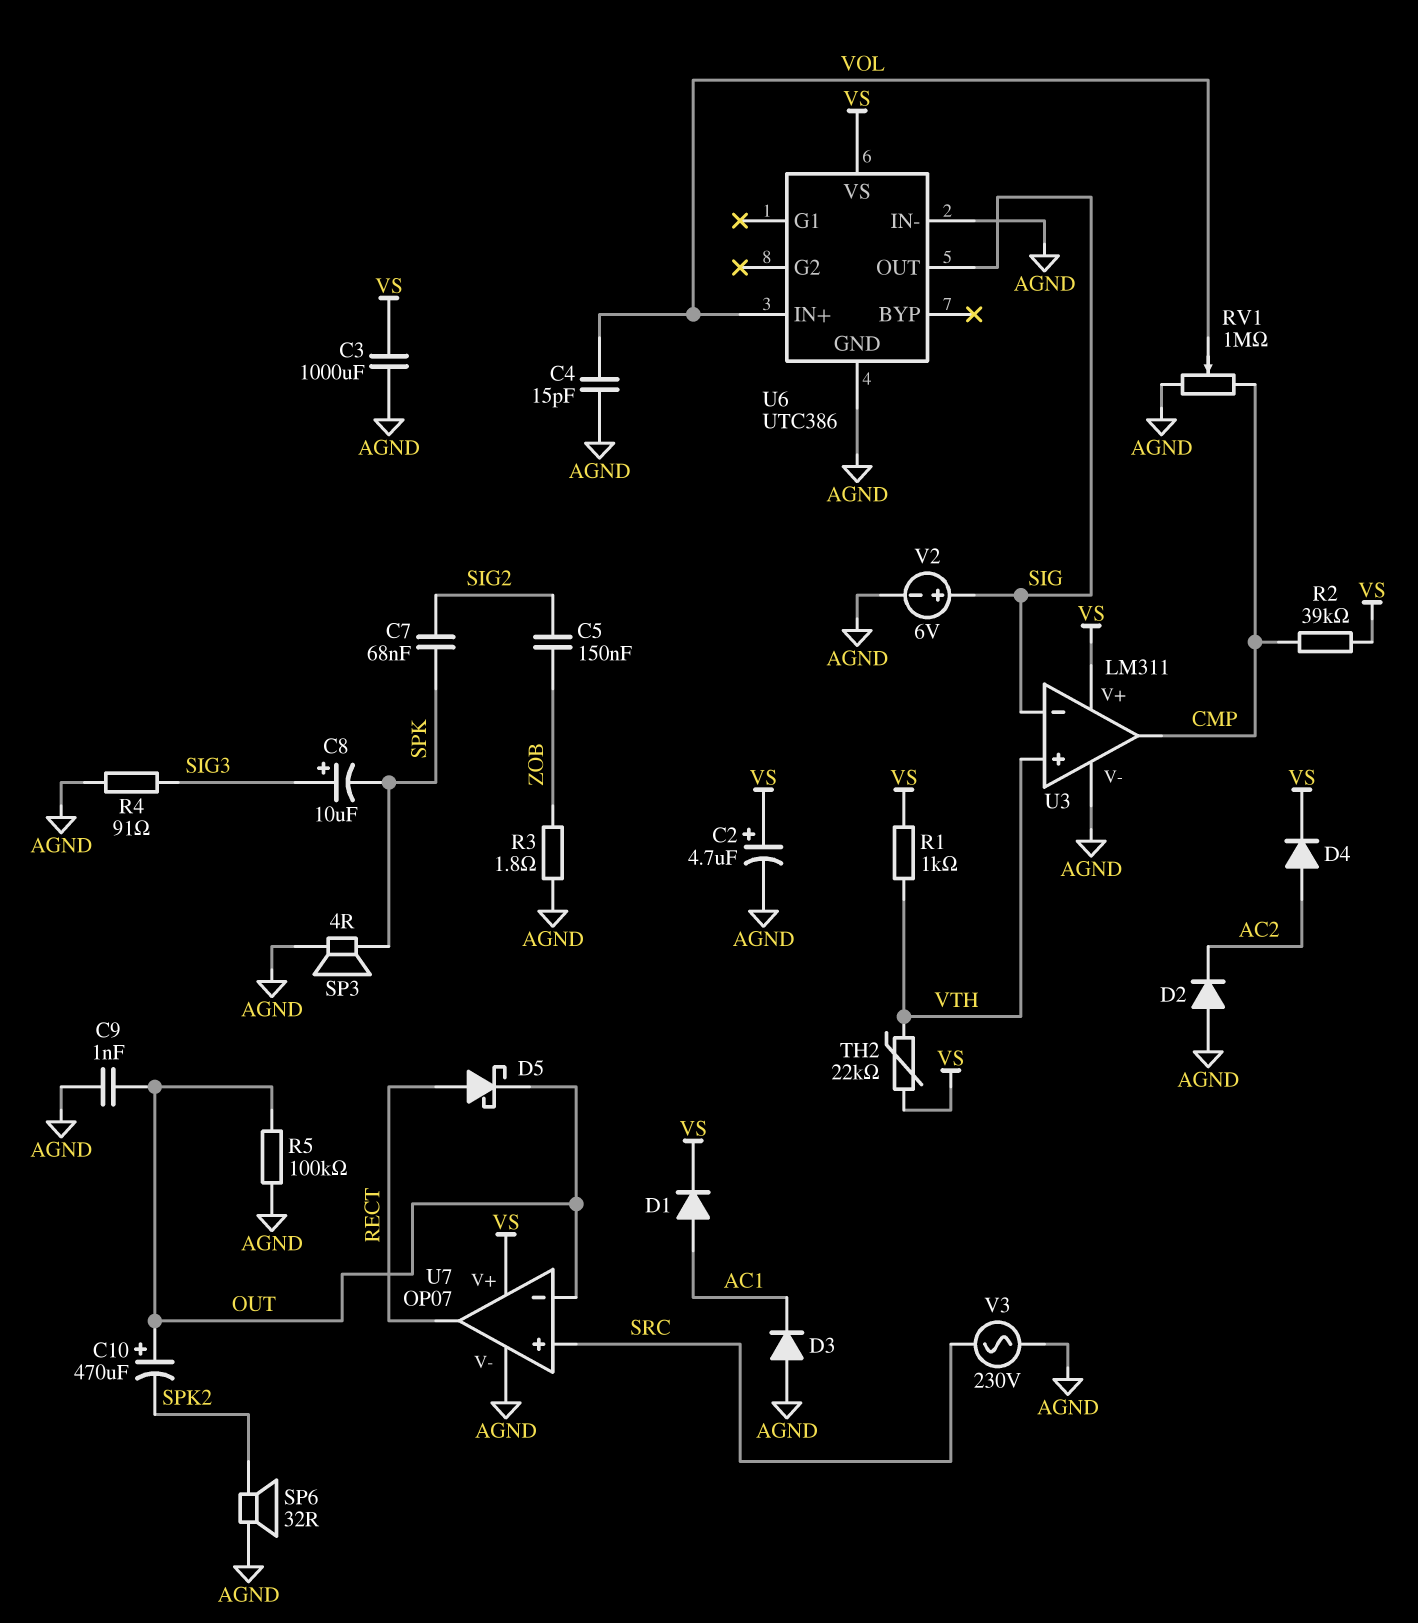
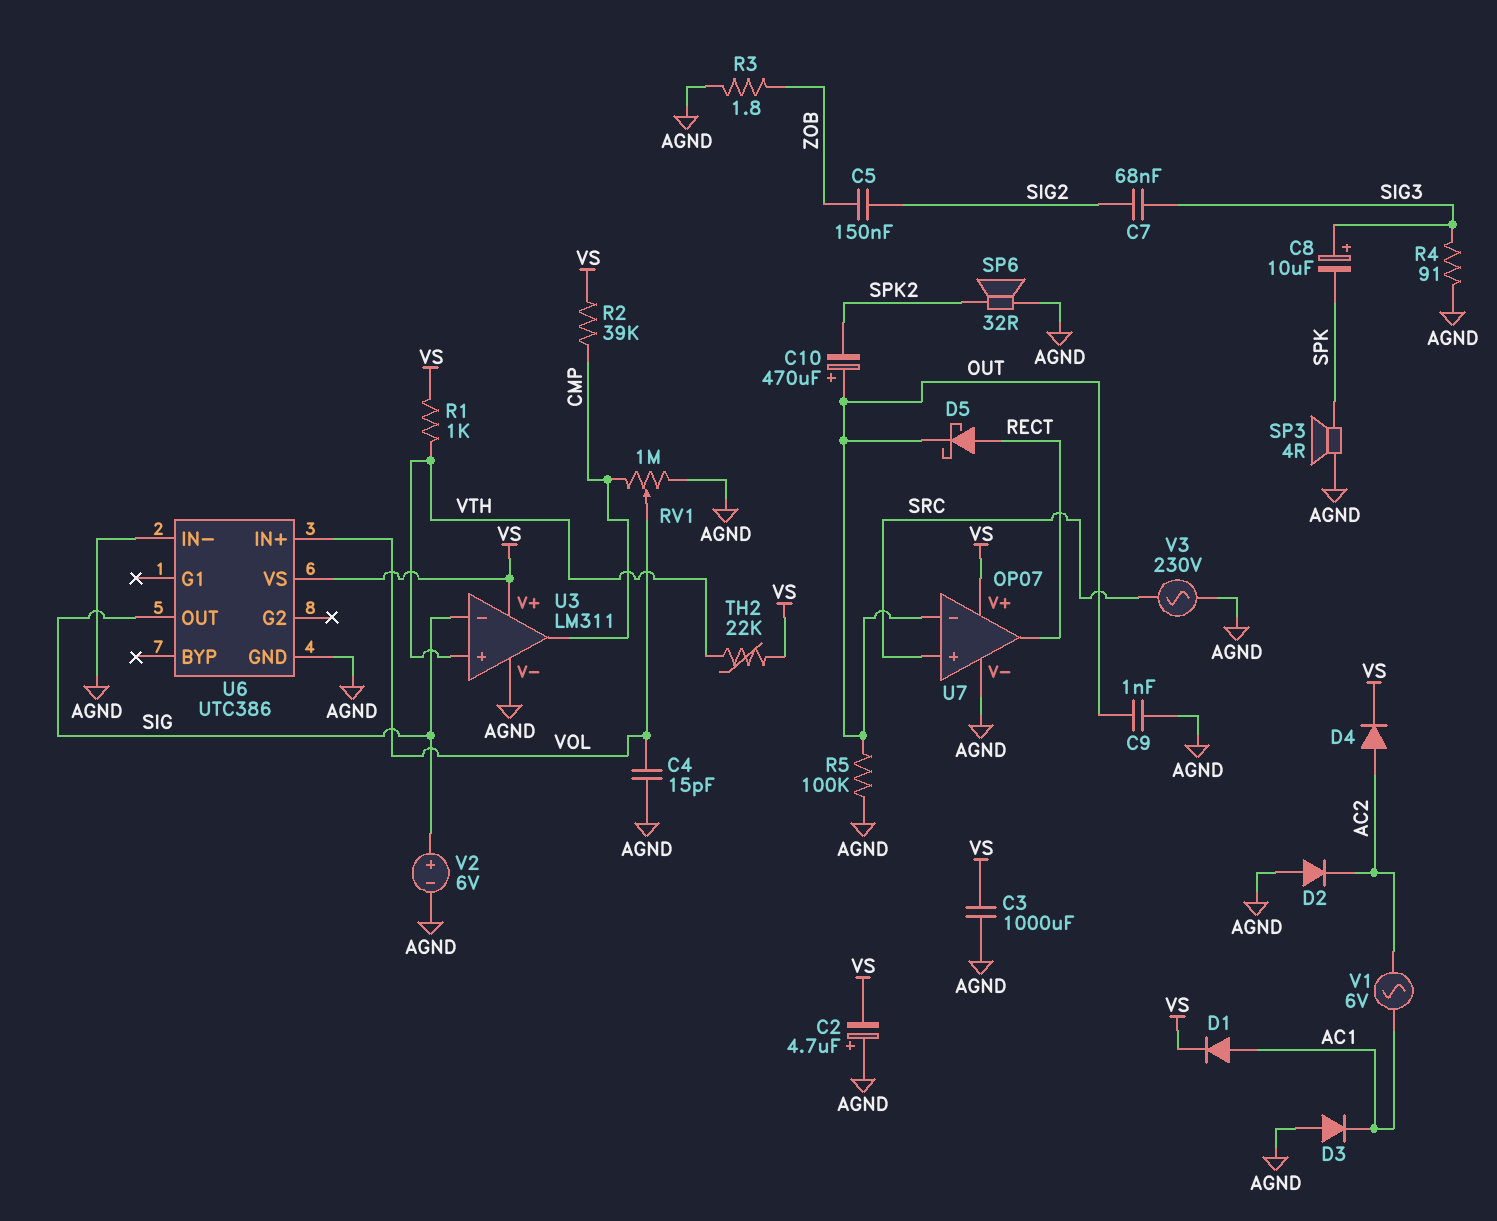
C2: 4.7uF (plus VS, minus AGND) -> 4.7uF (plus AGND, minus VS)
C7: 68nF (SIG2, SPK) -> 68nF (SIG2, SIG3)
V1: none -> AC 6V (AC1, AC2)

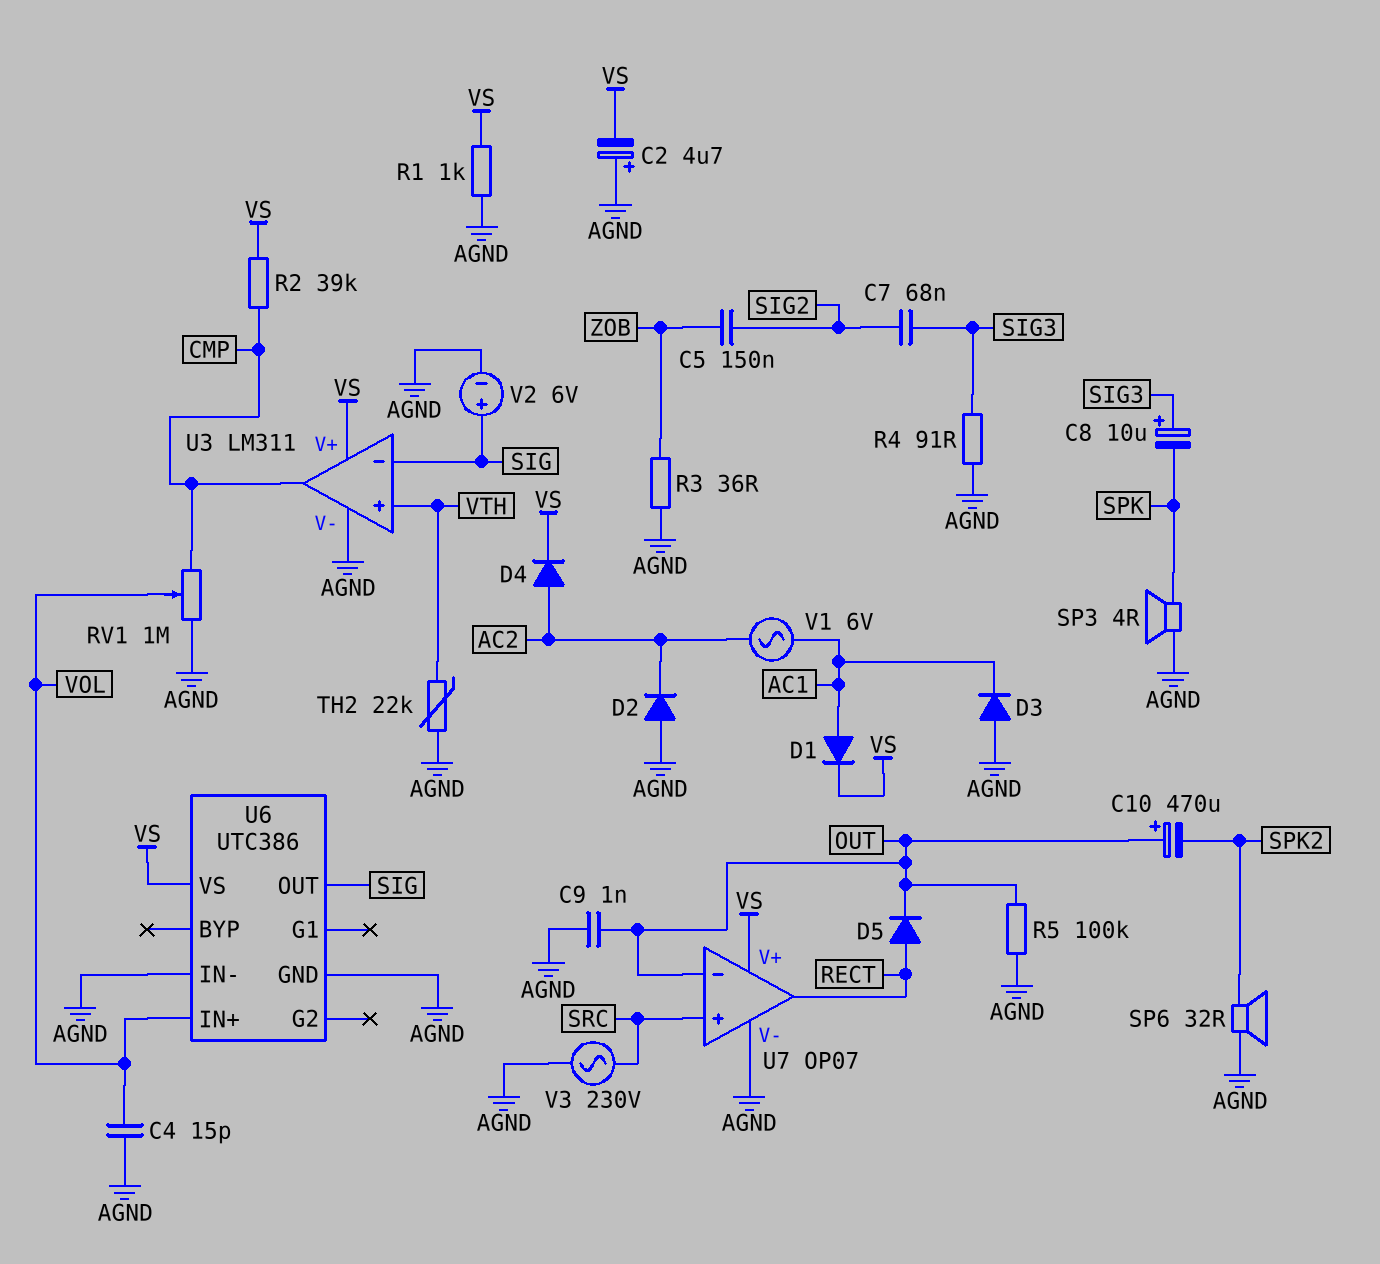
C3: 1000uF (AGND, VS) -> none
D5: schottky (A RECT, K OUT) -> diode (A RECT, K OUT)
R1: 1k (VS, VTH) -> 1k (AGND, VS)
R3: 1.8 (AGND, ZOB) -> 36 (AGND, ZOB)
TH2: 22k (VS, VTH) -> 22k (AGND, VTH)

